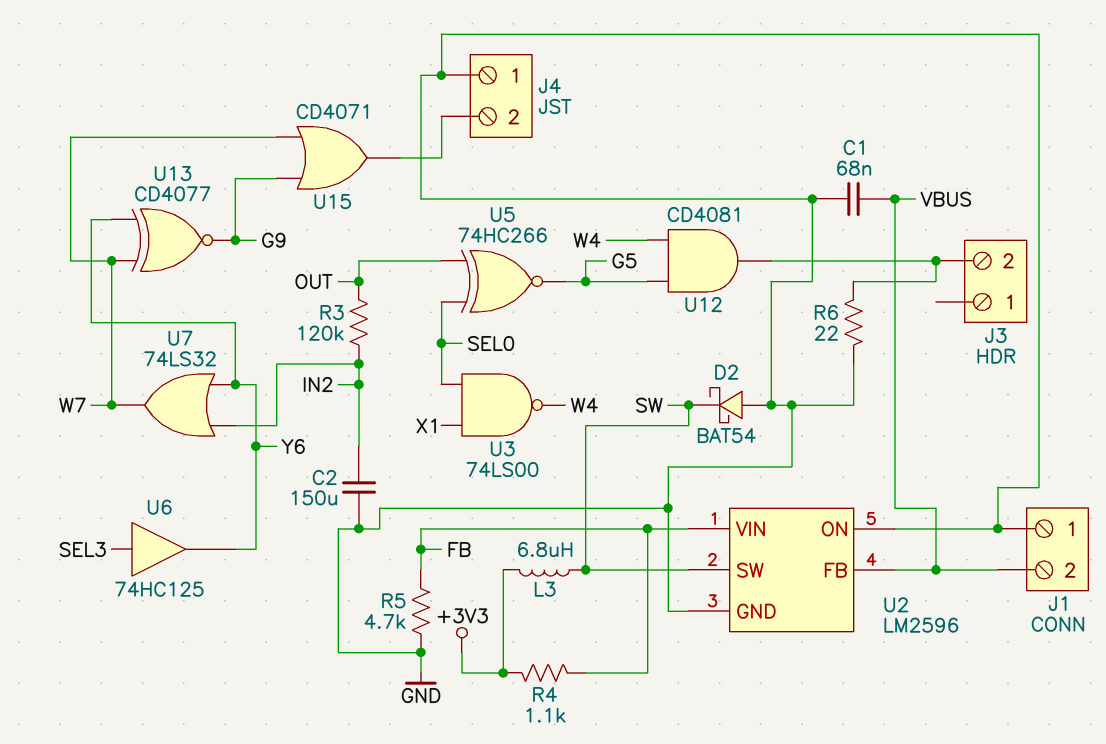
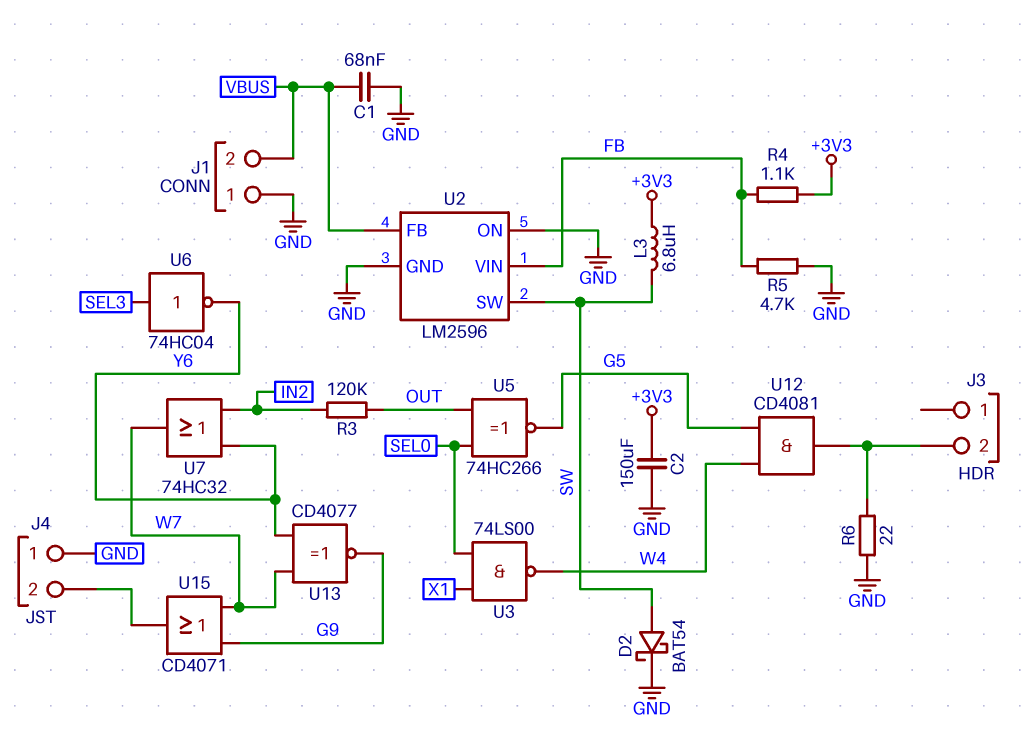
C2: 150uF (GND, IN2) -> 150uF (+3V3, GND)
D2: schottky BAT54 (A GND, K SW) -> schottky BAT54 (A SW, K GND)
U6: buffer 74HC125 (in SEL3, out Y6) -> NOT 74HC04 (in SEL3, out Y6)
U7: OR 74LS32 (in IN2, in Y6, out W7) -> OR 74HC32 (in IN2, in Y6, out W7)

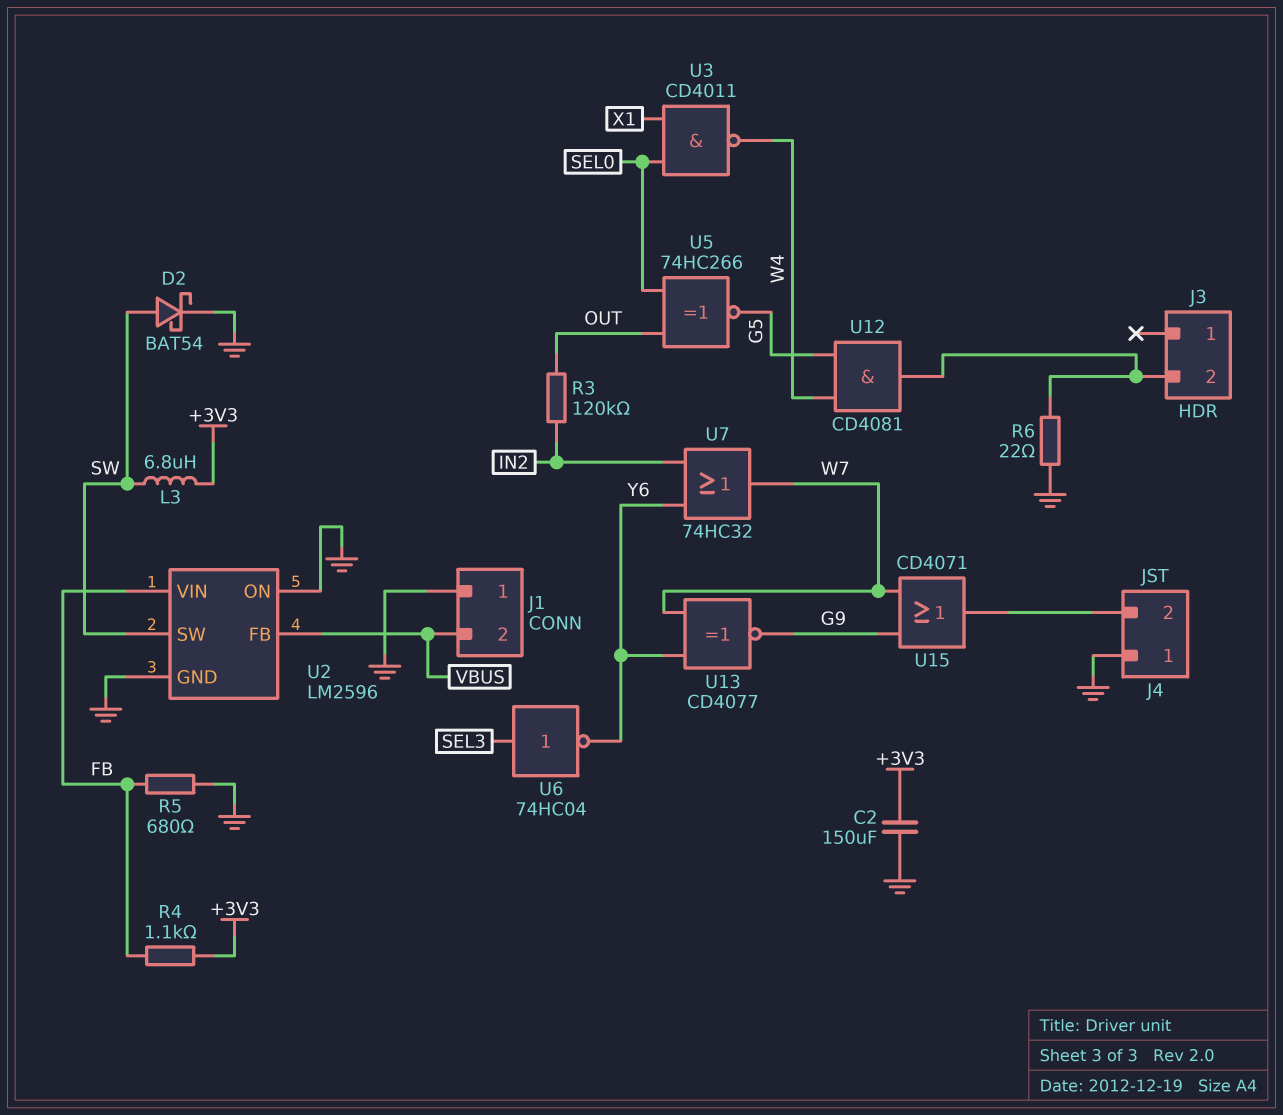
C1: 68nF (GND, VBUS) -> none
R5: 4.7k (FB, GND) -> 680 (FB, GND)
U3: NAND 74LS00 (in SEL0, in X1, out W4) -> NAND CD4011 (in SEL0, in X1, out W4)

